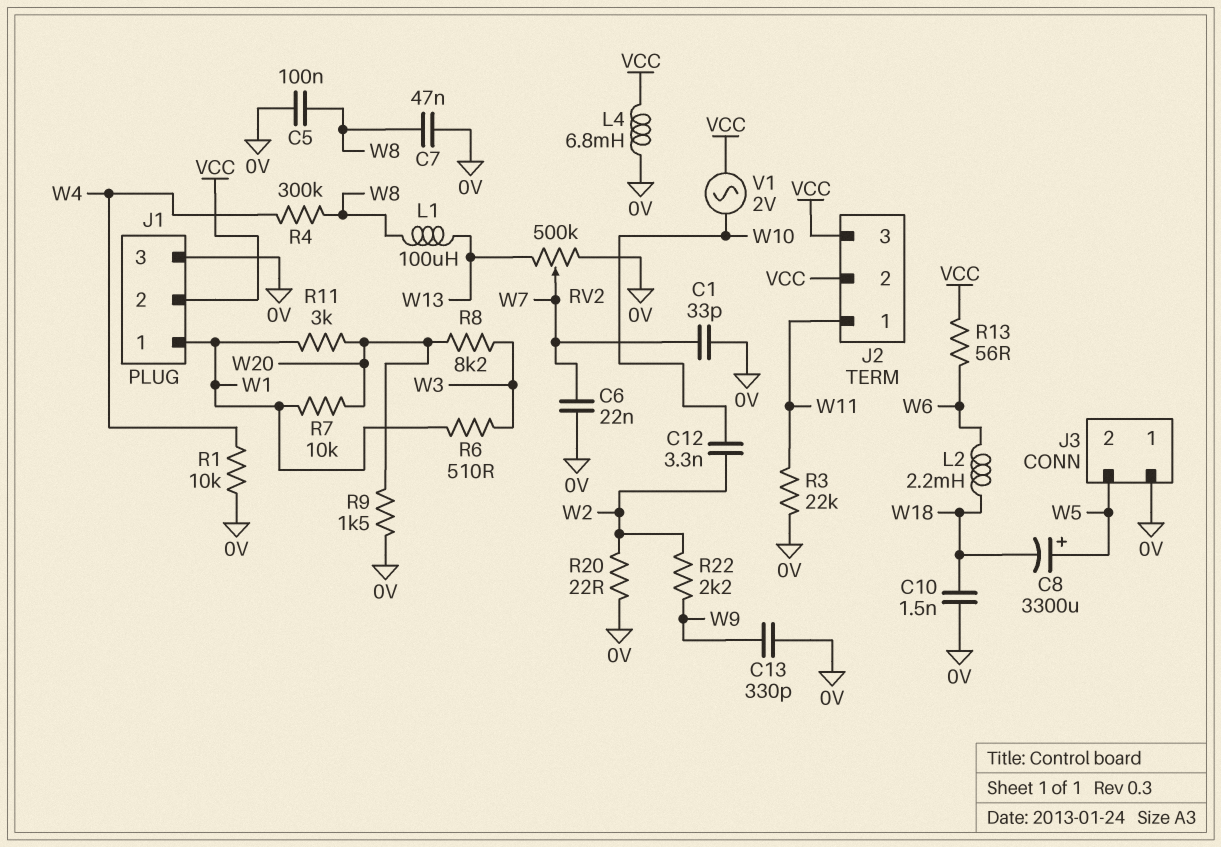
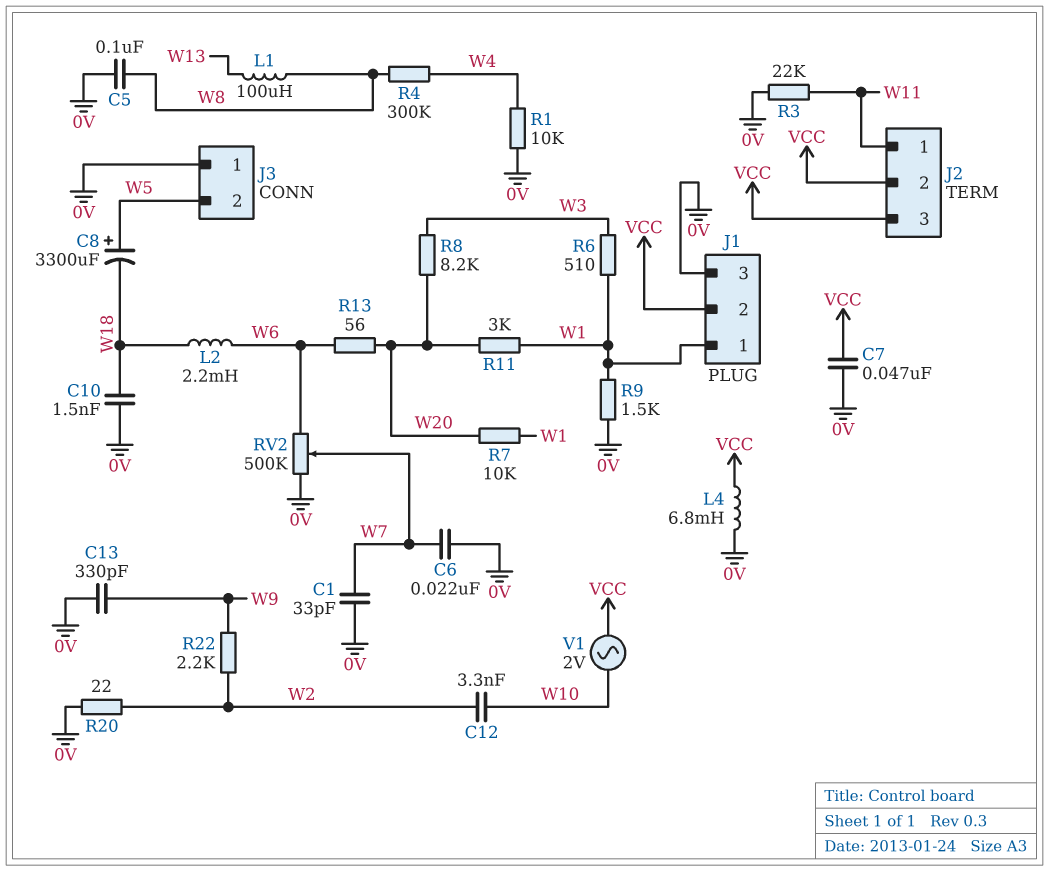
C7: 47nF (0V, W8) -> 47nF (0V, VCC)
R9: 1.5k (0V, W20) -> 1.5k (0V, W1)
R13: 56 (VCC, W6) -> 56 (W6, W20)
RV2: 500k (0V, W13, wiper W7) -> 500k (0V, W6, wiper W7)

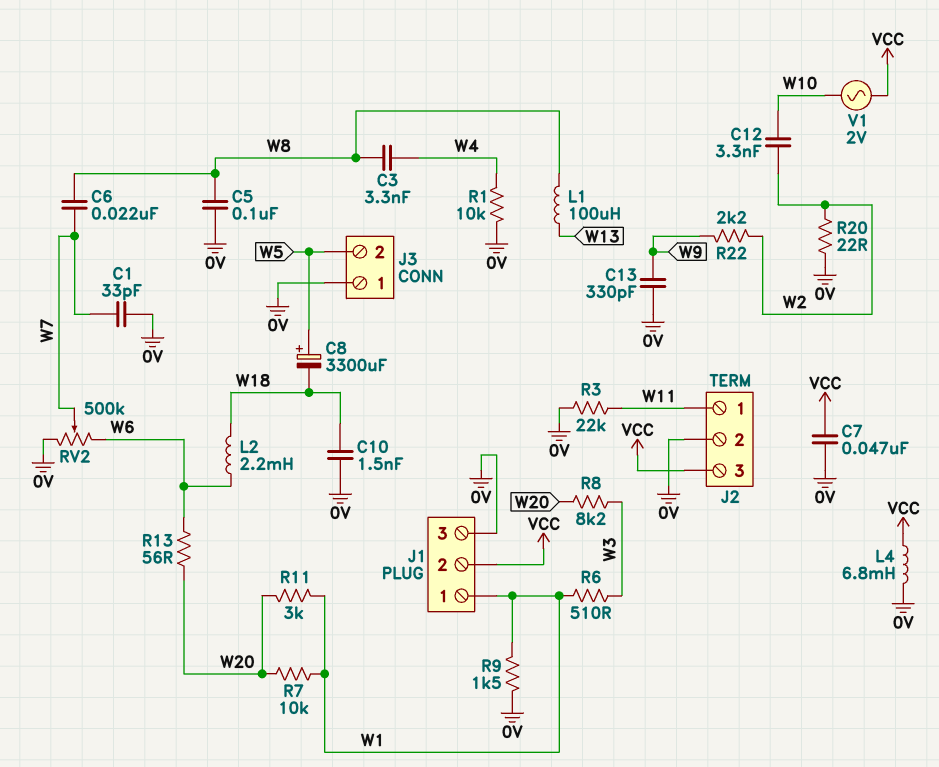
C3: none -> 3.3nF (W4, W8)
C6: 22nF (0V, W7) -> 22nF (W7, W8)
J2 pin 2: VCC -> 0V
R4: 300k (W4, W8) -> none

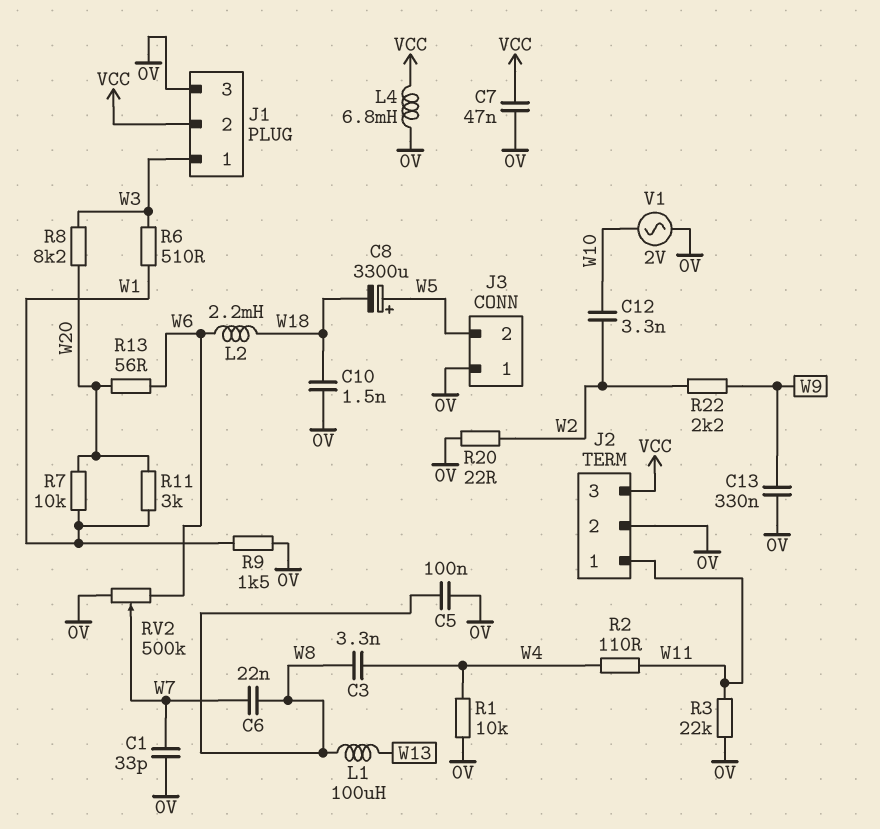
C13: 330pF (0V, W9) -> 330nF (0V, W9)
J1 pin 1: W1 -> W3
R2: none -> 110 (W4, W11)
V1: AC 2V (VCC, W10) -> AC 2V (0V, W10)

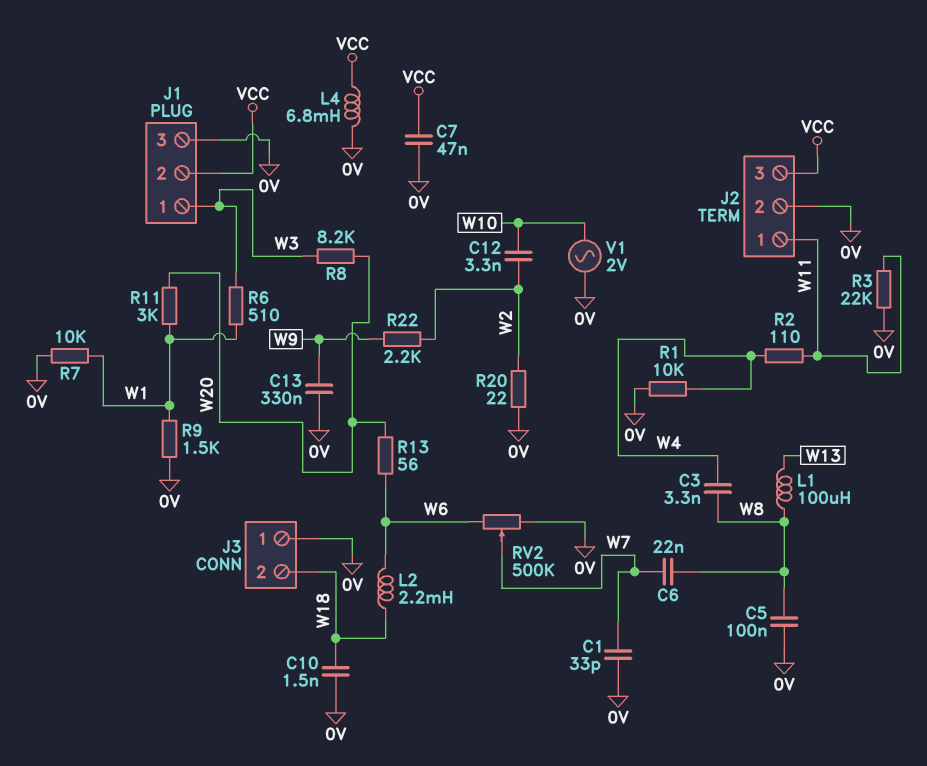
C8: 3300uF (plus W5, minus W18) -> none
J3 pin 2: W5 -> W18
R7: 10k (W1, W20) -> 10k (0V, W1)

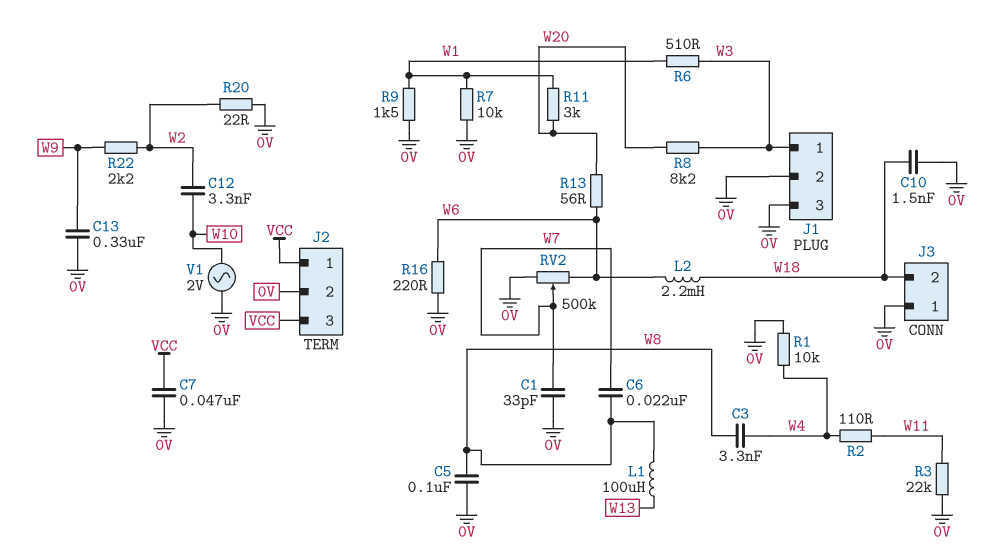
J1 pin 2: VCC -> 0V
J2 pin 1: W11 -> VCC
L4: 6.8mH (0V, VCC) -> none
R16: none -> 220 (0V, W6)

